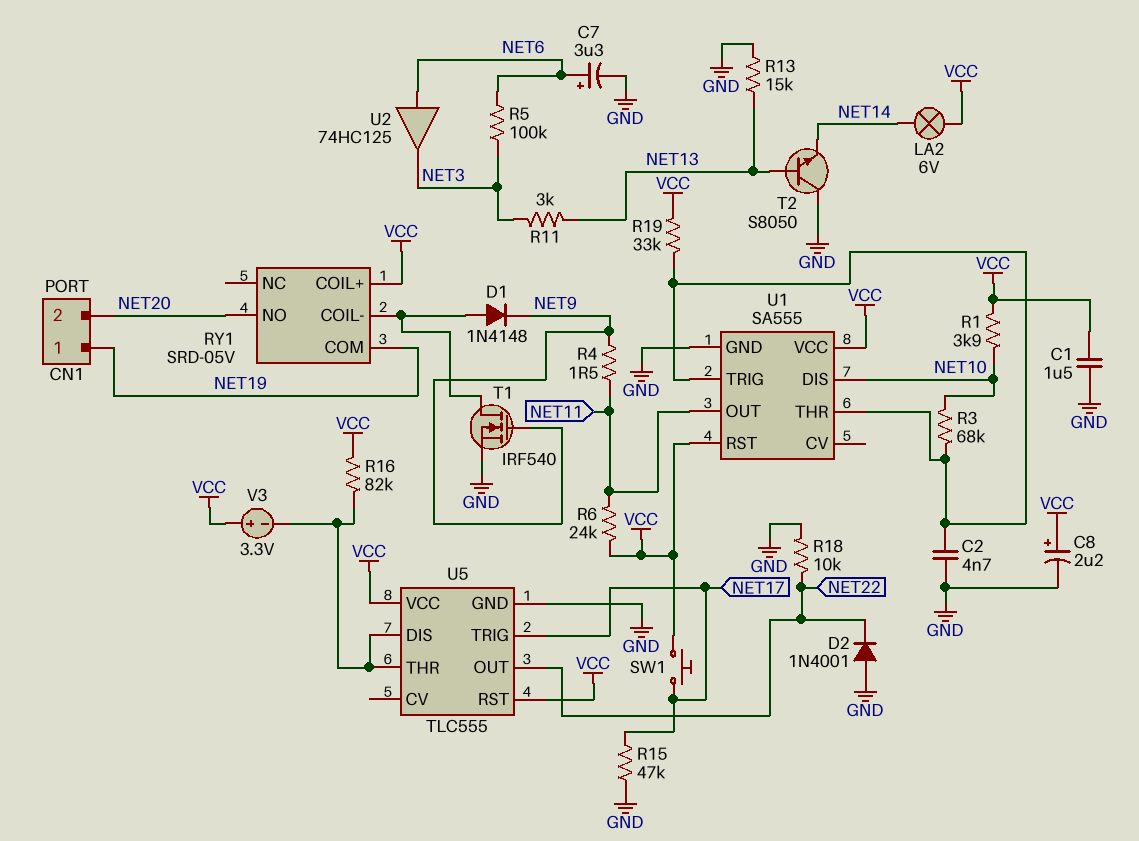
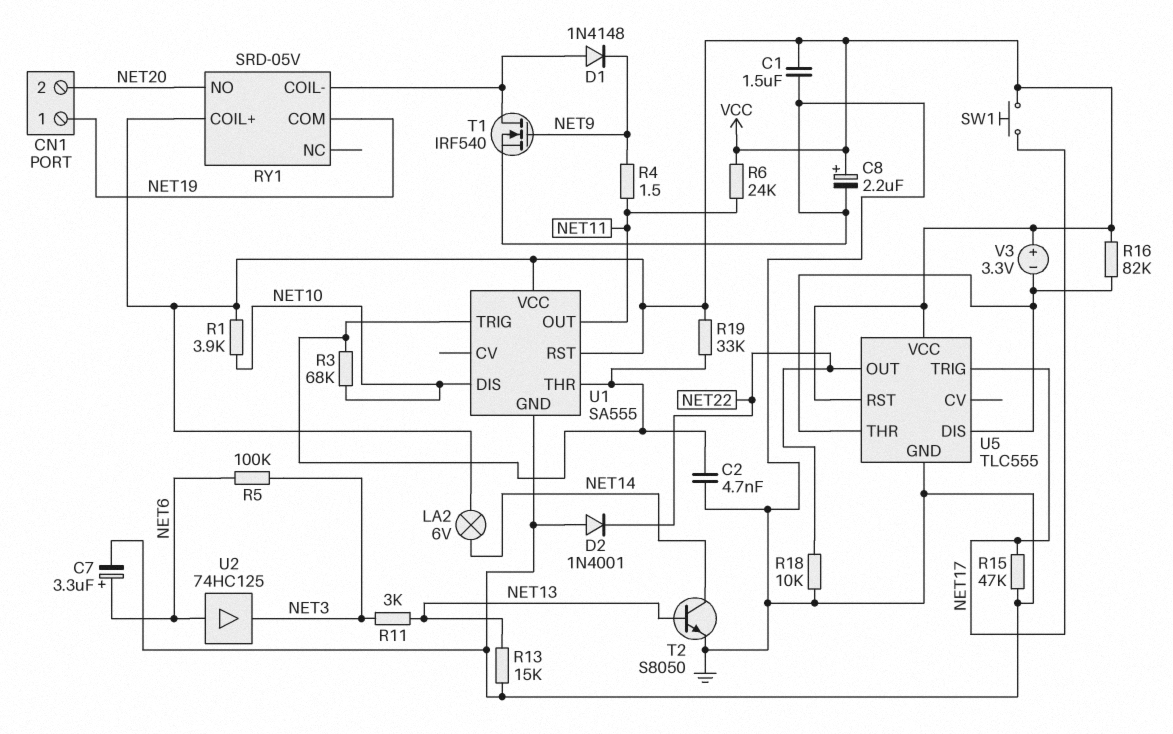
T2: NPN S8050 (B NET13, C GND, E NET14) -> NPN S8050 (B NET13, C NET14, E GND)

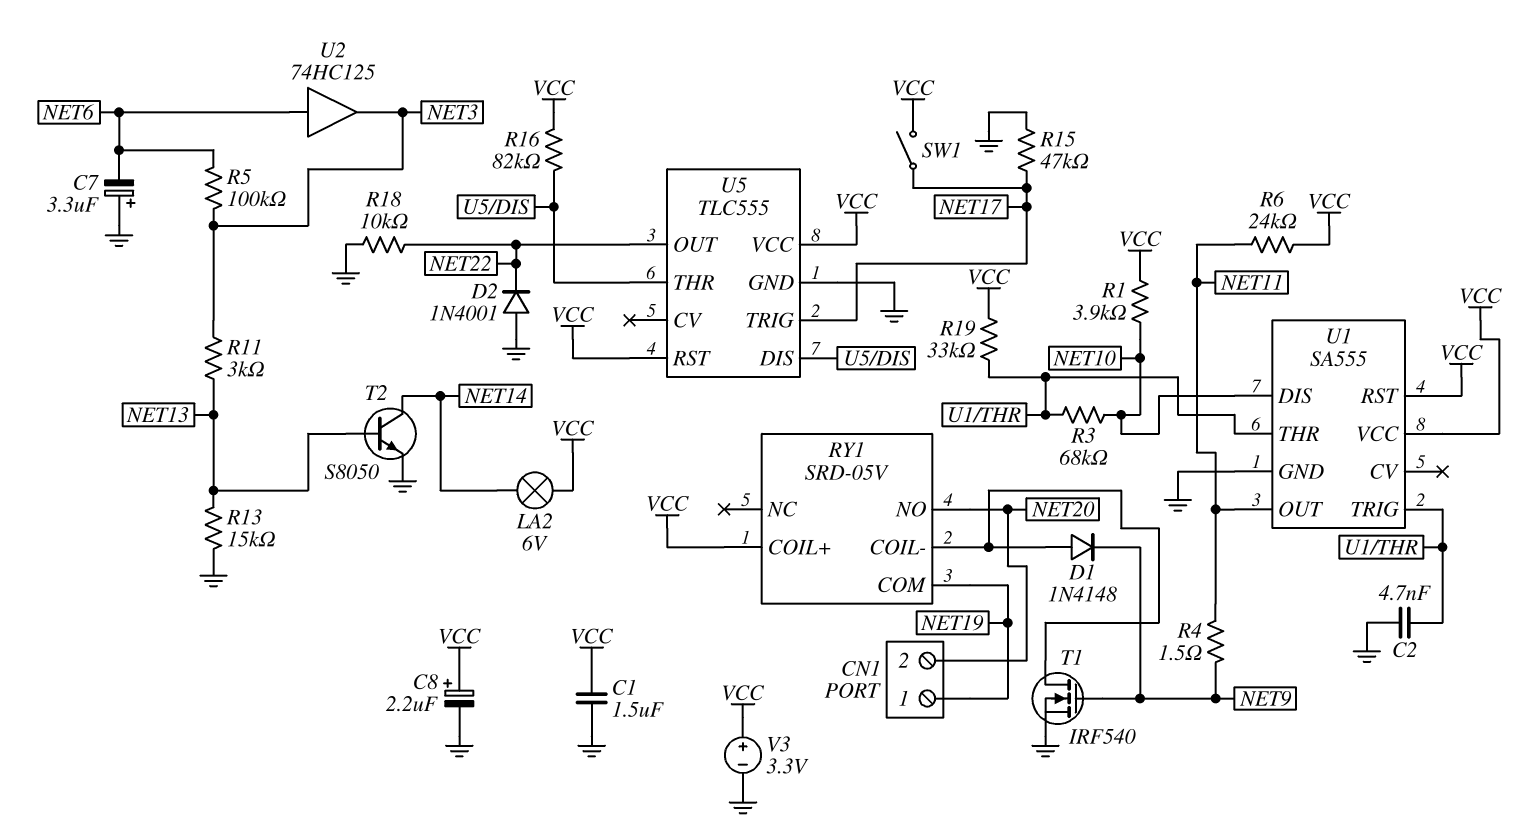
C7: 3.3uF (plus NET6, minus GND) -> 3.3uF (plus GND, minus NET6)
SW1: button (NET17, VCC) -> switch (NET17, VCC)
V3: 3.3V (plus VCC, minus U5/DIS) -> 3.3V (plus VCC, minus GND)

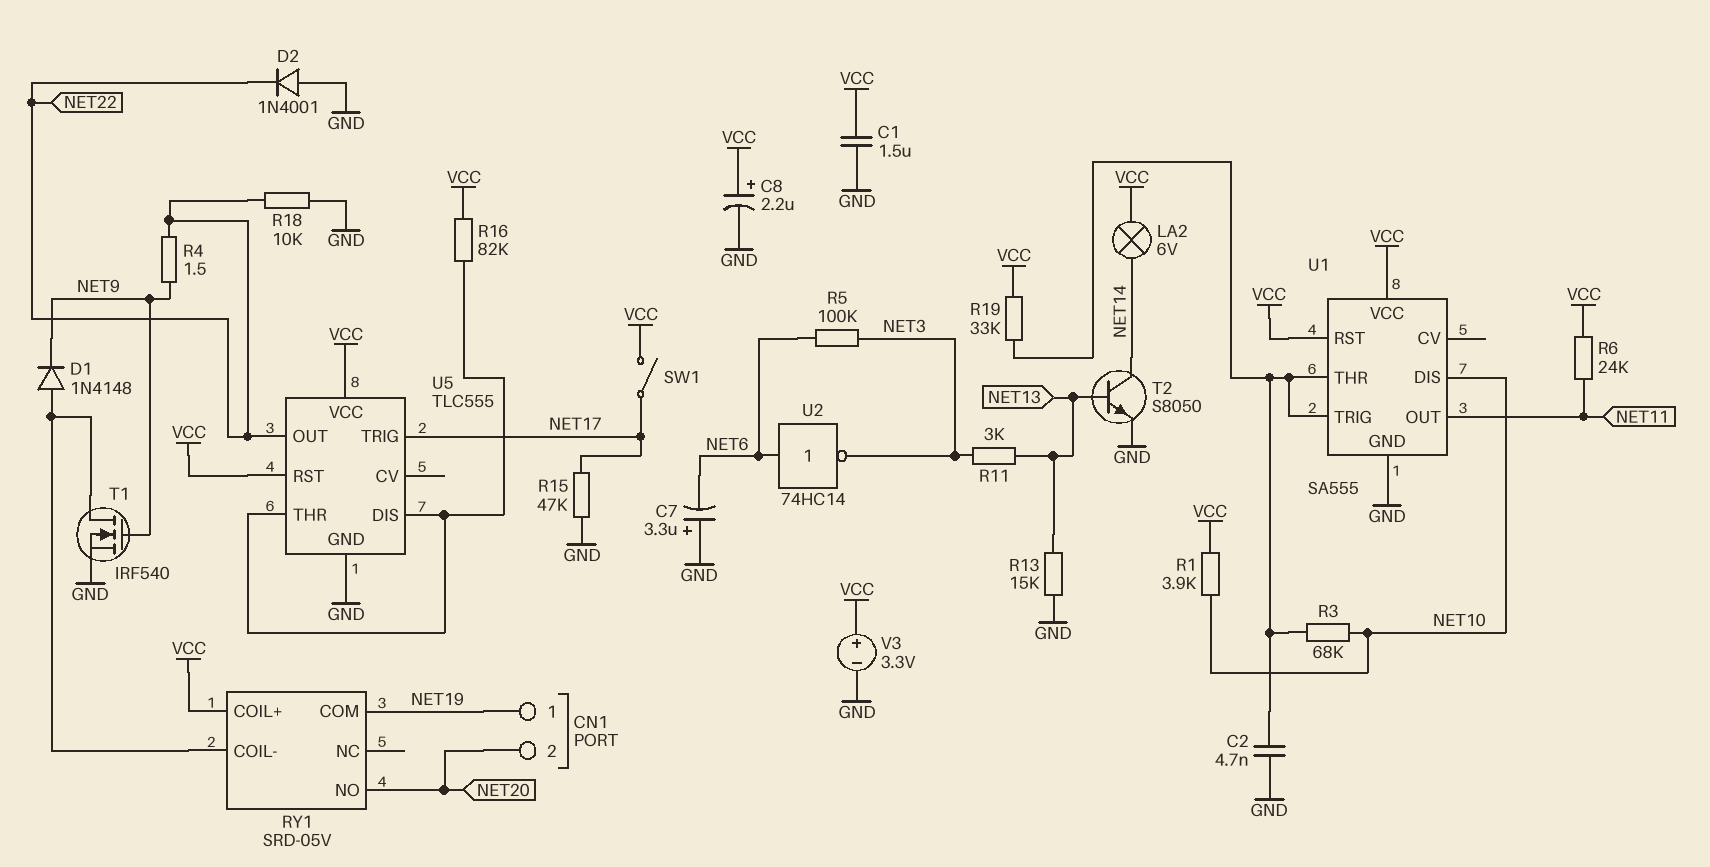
R4: 1.5 (NET9, NET11) -> 1.5 (NET9, NET22)
U2: buffer 74HC125 (in NET6, out NET3) -> NOT 74HC14 (in NET6, out NET3)

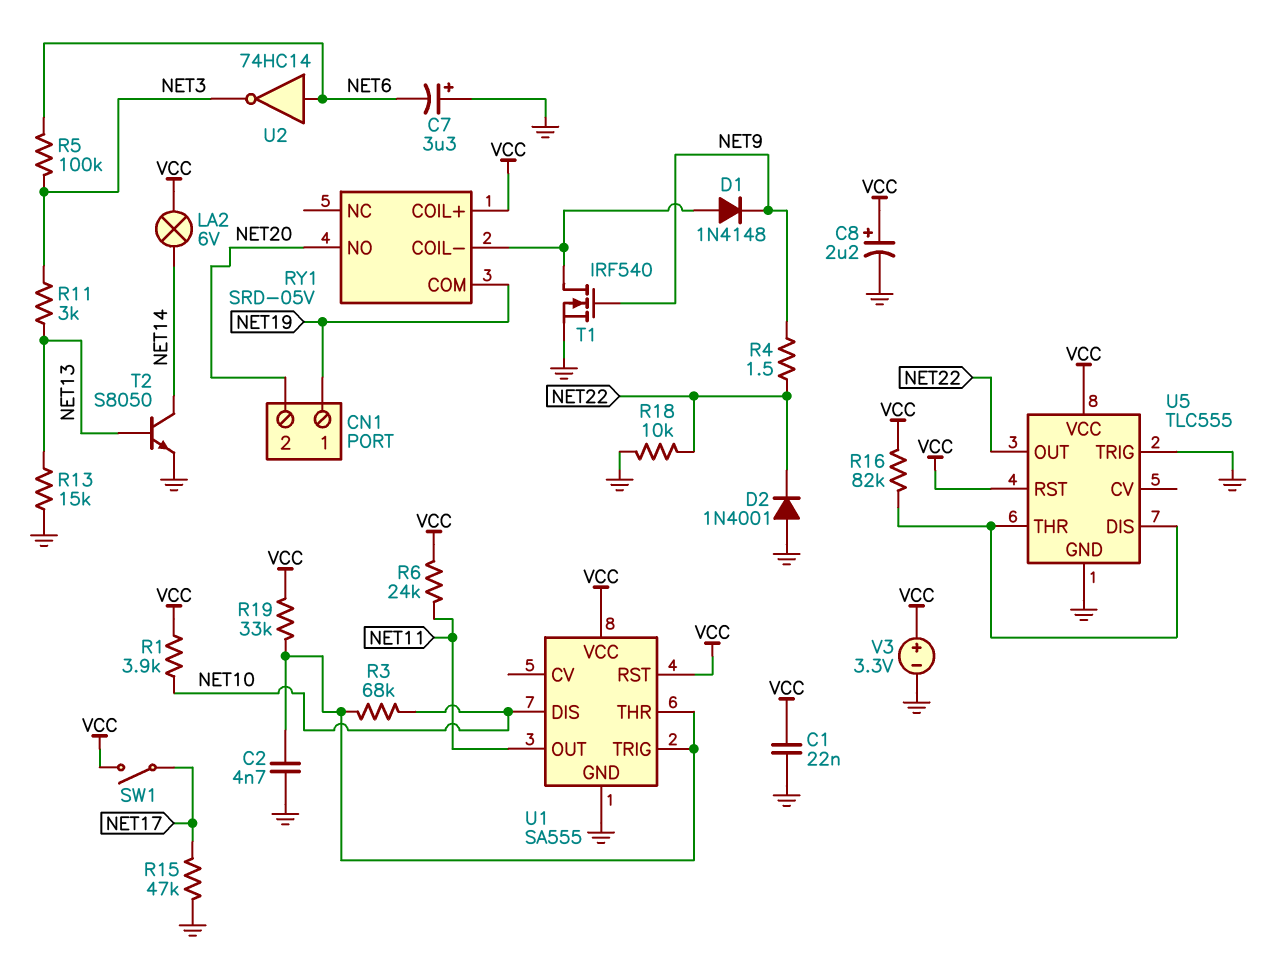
C1: 1.5uF (GND, VCC) -> 22nF (GND, VCC)
U5 pin TRIG: NET17 -> GND

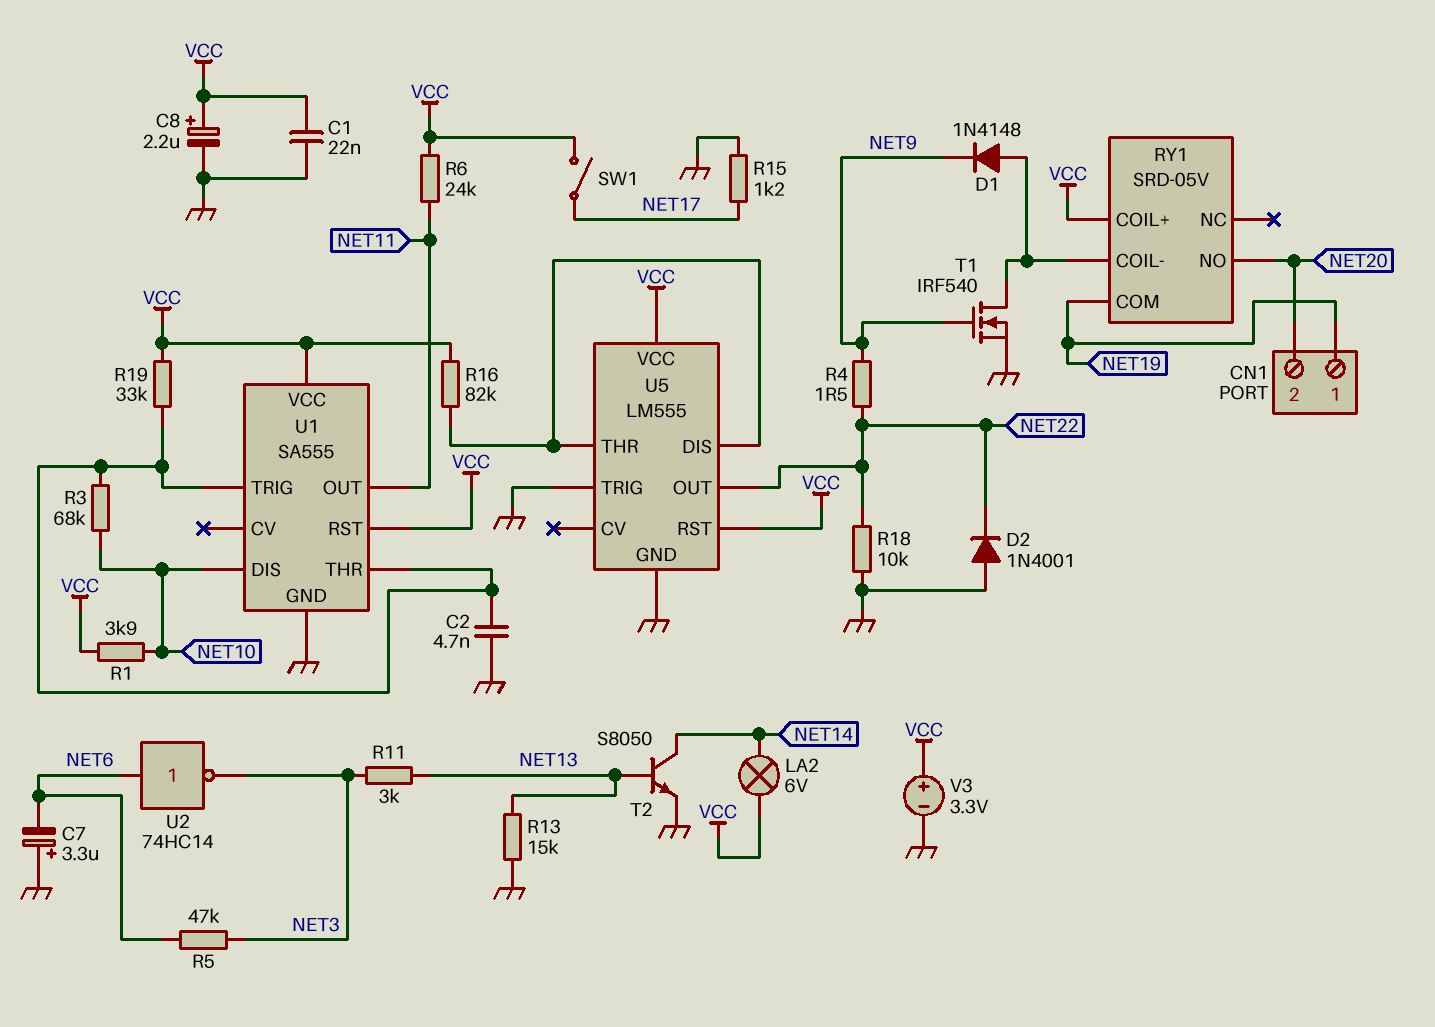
R5: 100k (NET3, NET6) -> 47k (NET3, NET6)
R15: 47k (GND, NET17) -> 1.2k (GND, NET17)
U5: TLC555 -> LM555

